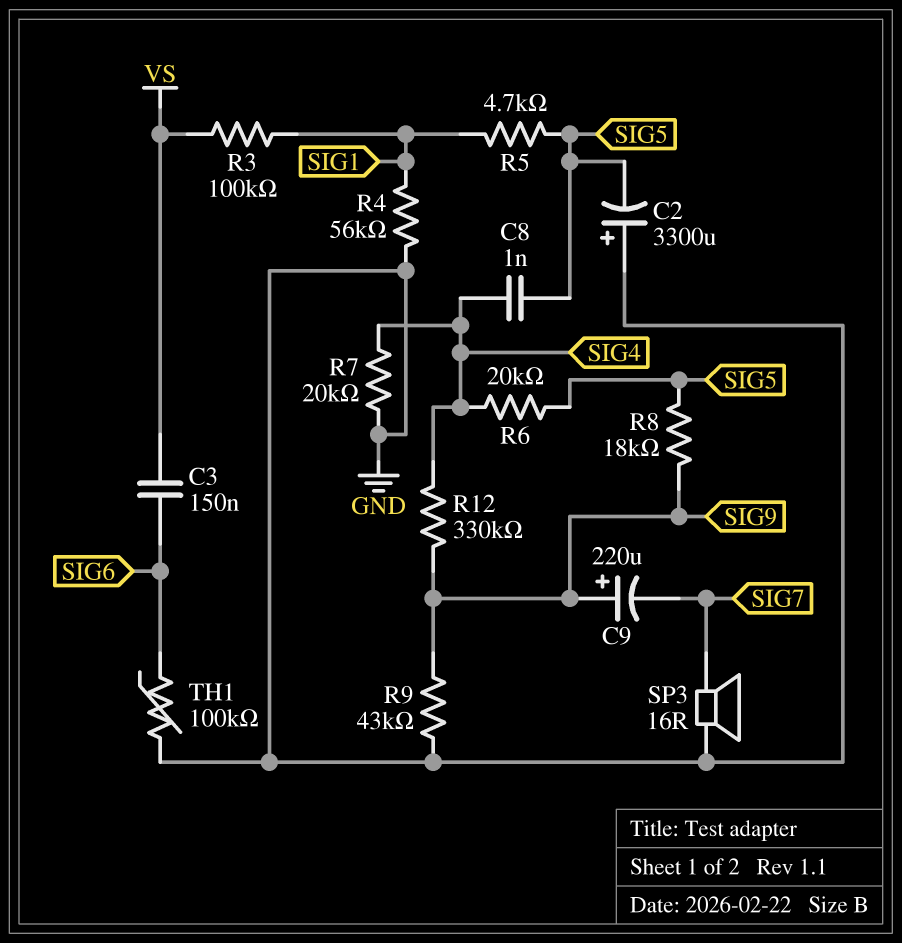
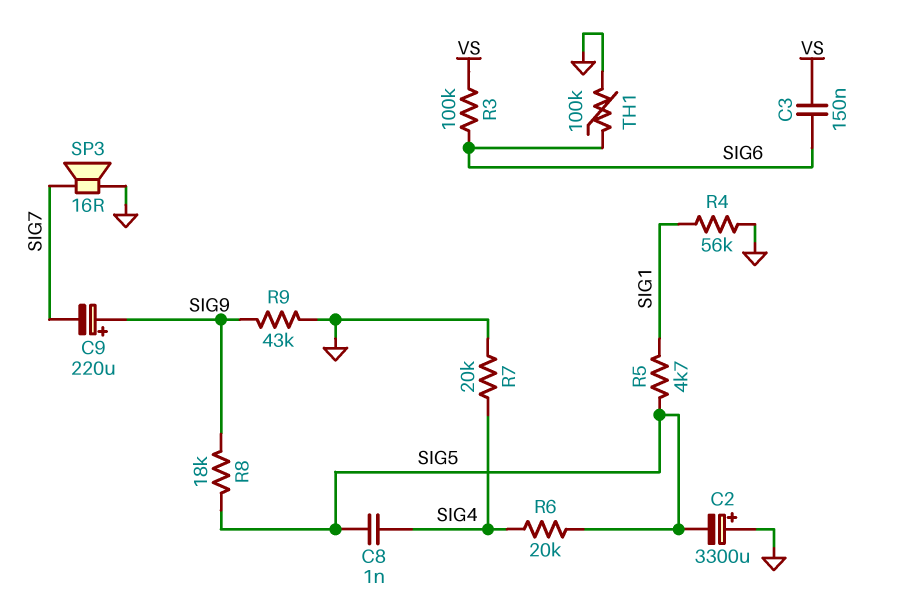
R3: 100k (SIG1, VS) -> 100k (SIG6, VS)
R12: 330k (SIG4, SIG9) -> none

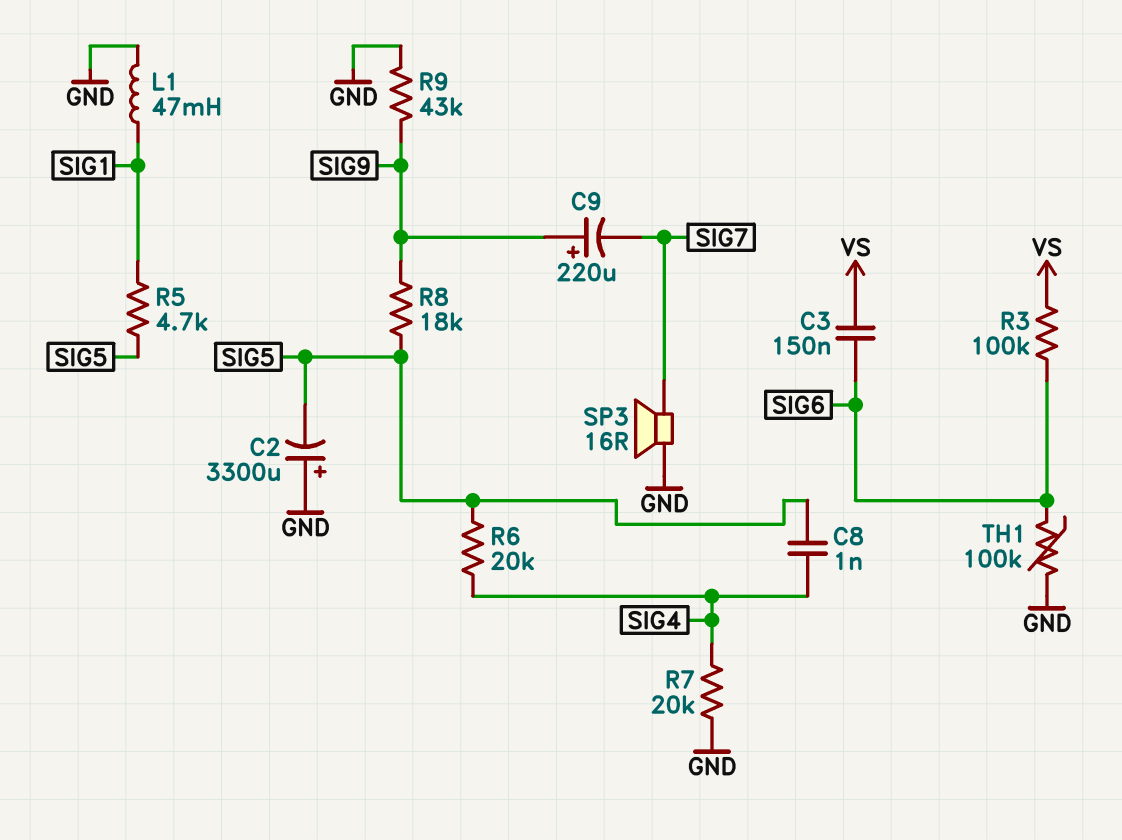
L1: none -> 47mH (GND, SIG1)
R4: 56k (GND, SIG1) -> none

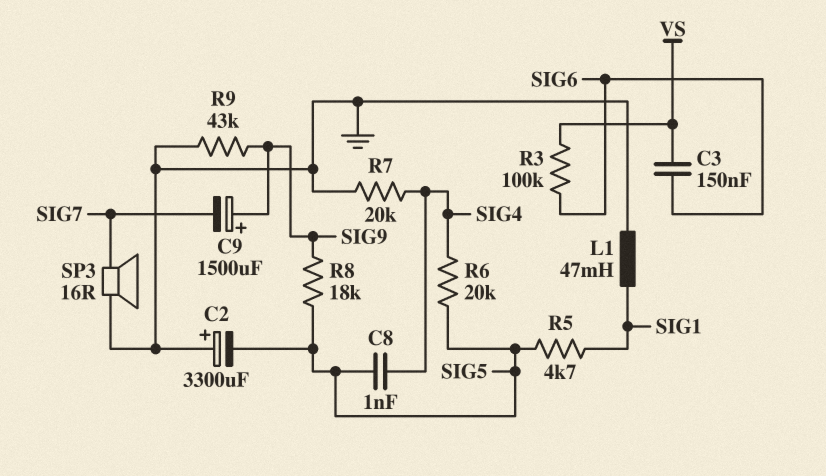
C9: 220uF (plus SIG9, minus SIG7) -> 1500uF (plus SIG9, minus SIG7)
TH1: 100k (GND, SIG6) -> none

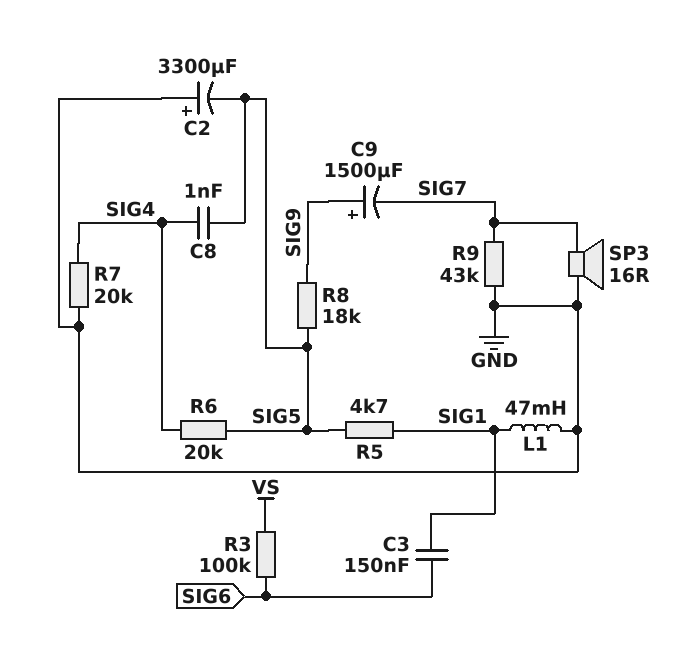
C3: 150nF (SIG6, VS) -> 150nF (SIG1, SIG6)
R9: 43k (GND, SIG9) -> 43k (GND, SIG7)

